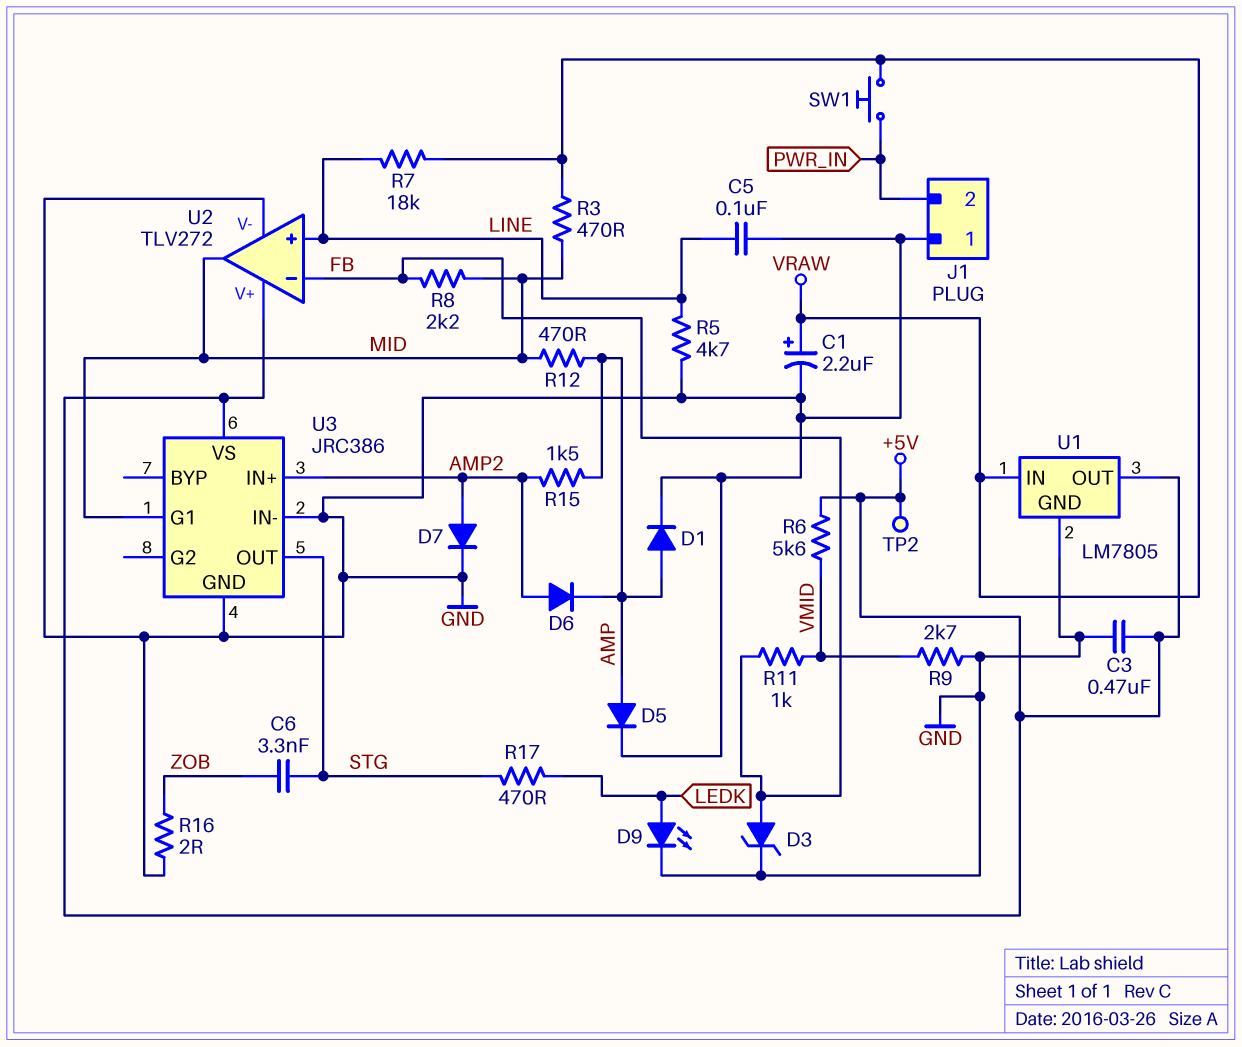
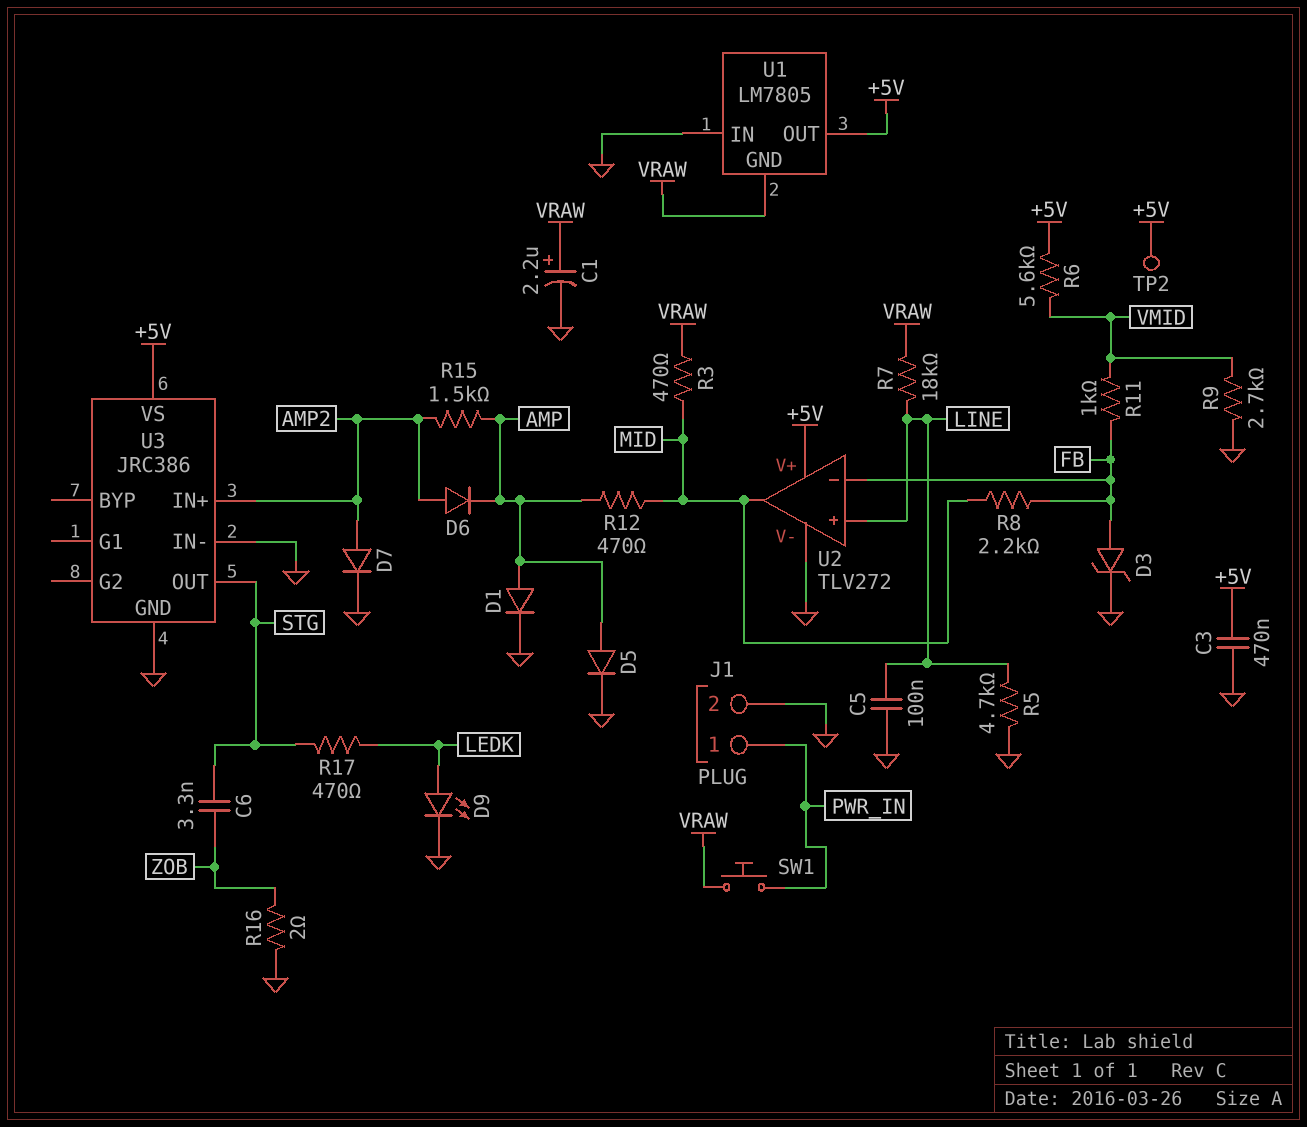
J1 pin 1: GND -> PWR_IN
J1 pin 2: PWR_IN -> GND
U1 pin GND: GND -> VRAW
U1 pin IN: VRAW -> GND
U3 pin G1: MID -> none

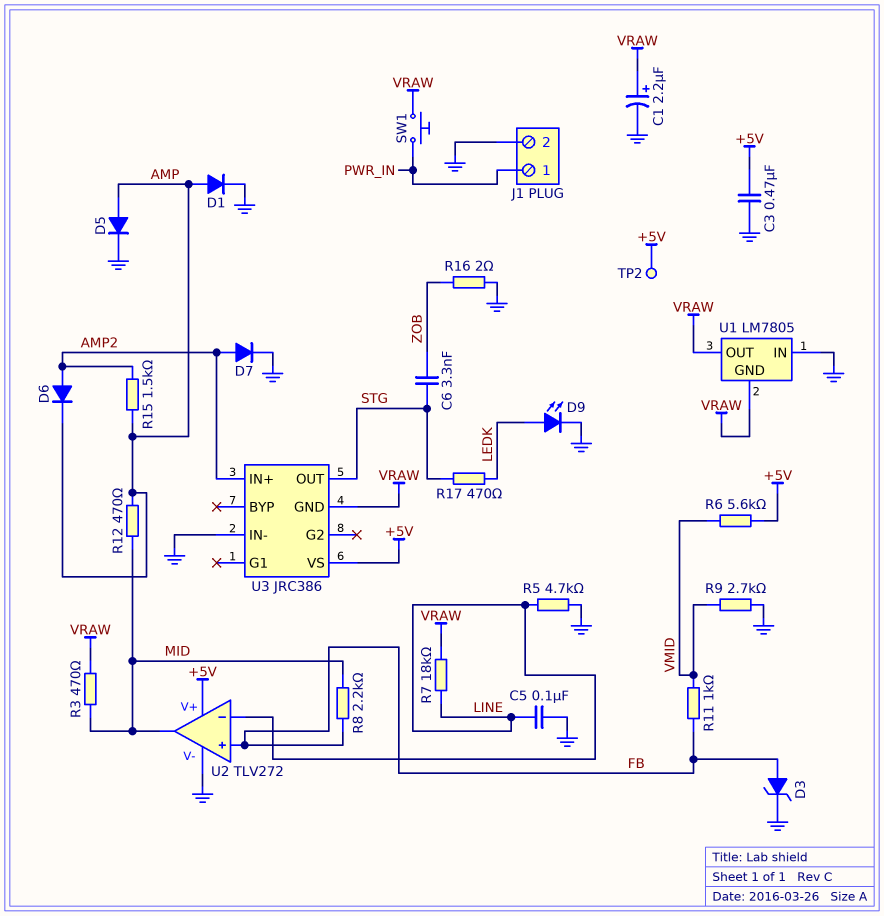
U1 pin OUT: +5V -> VRAW
U2 pin in+: LINE -> FB
U2 pin in-: FB -> LINE
U3 pin GND: GND -> VRAW

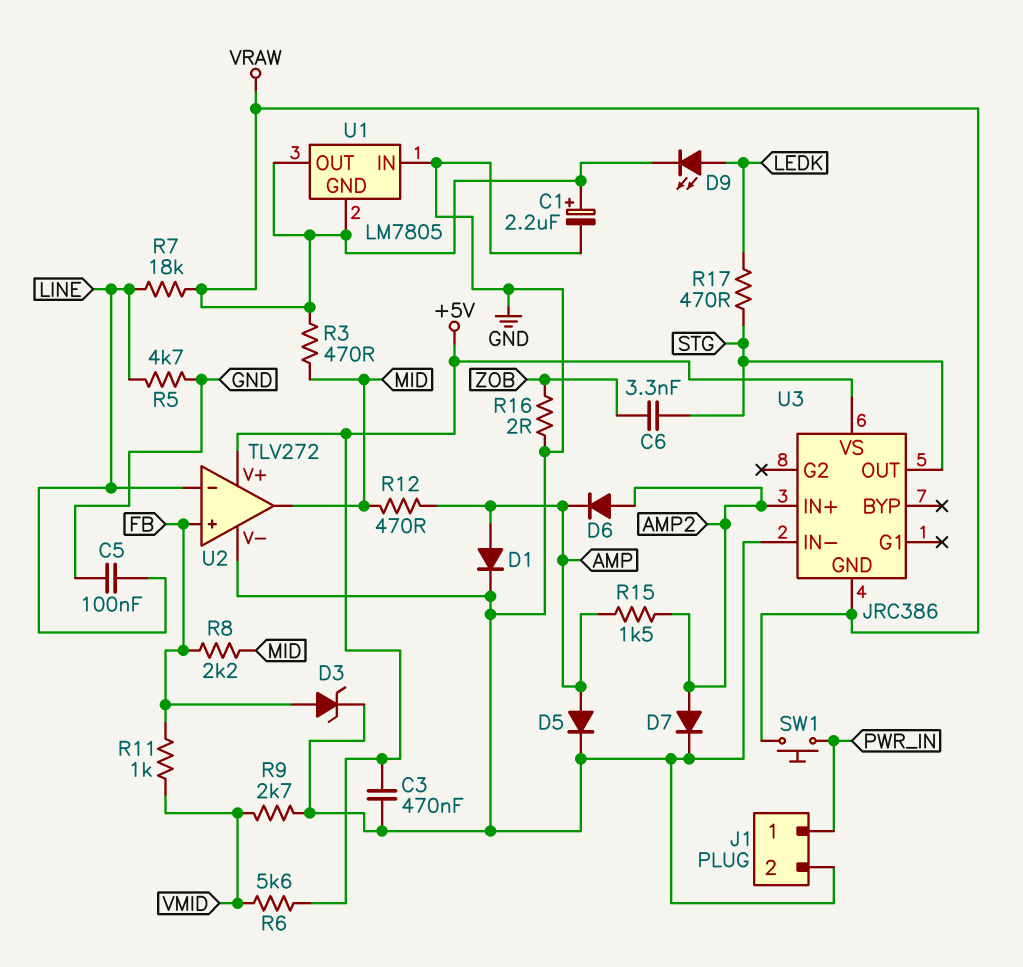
D9: LED (A LEDK, K GND) -> LED (A LEDK, K VRAW)
TP2: test point (+5V) -> none

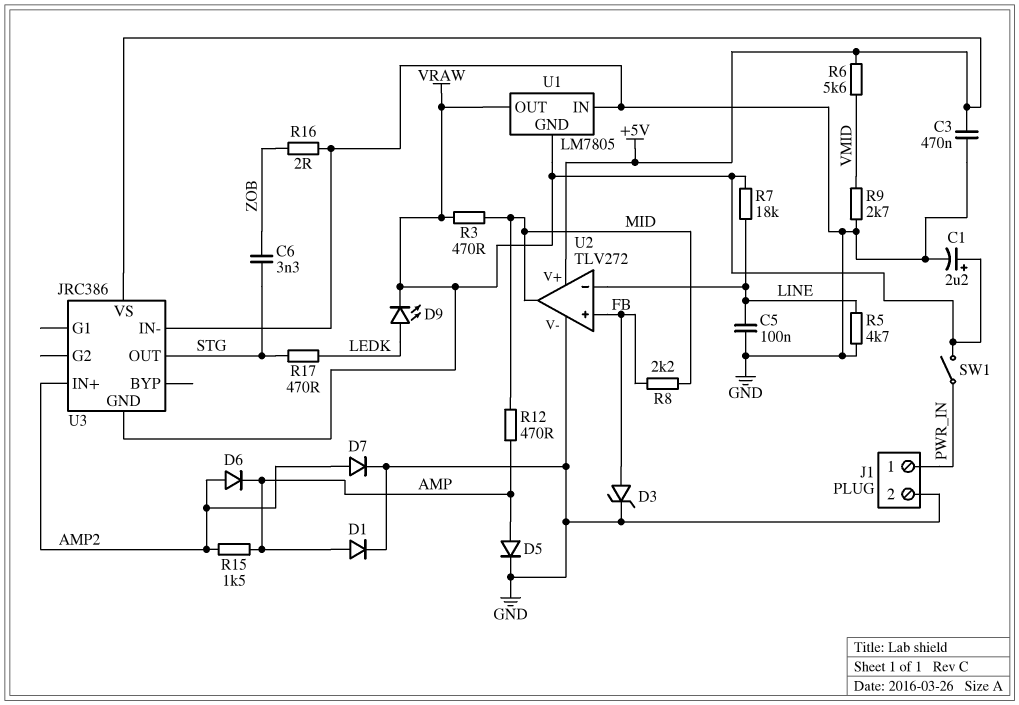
R11: 1k (FB, VMID) -> none
SW1: button (PWR_IN, VRAW) -> switch (PWR_IN, VRAW)

